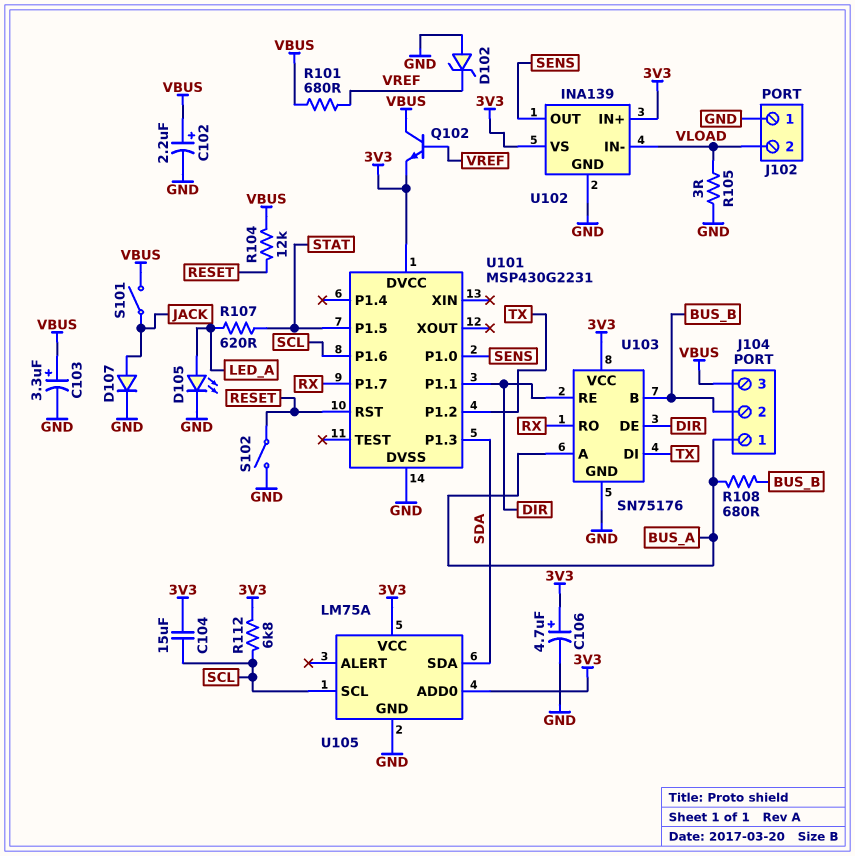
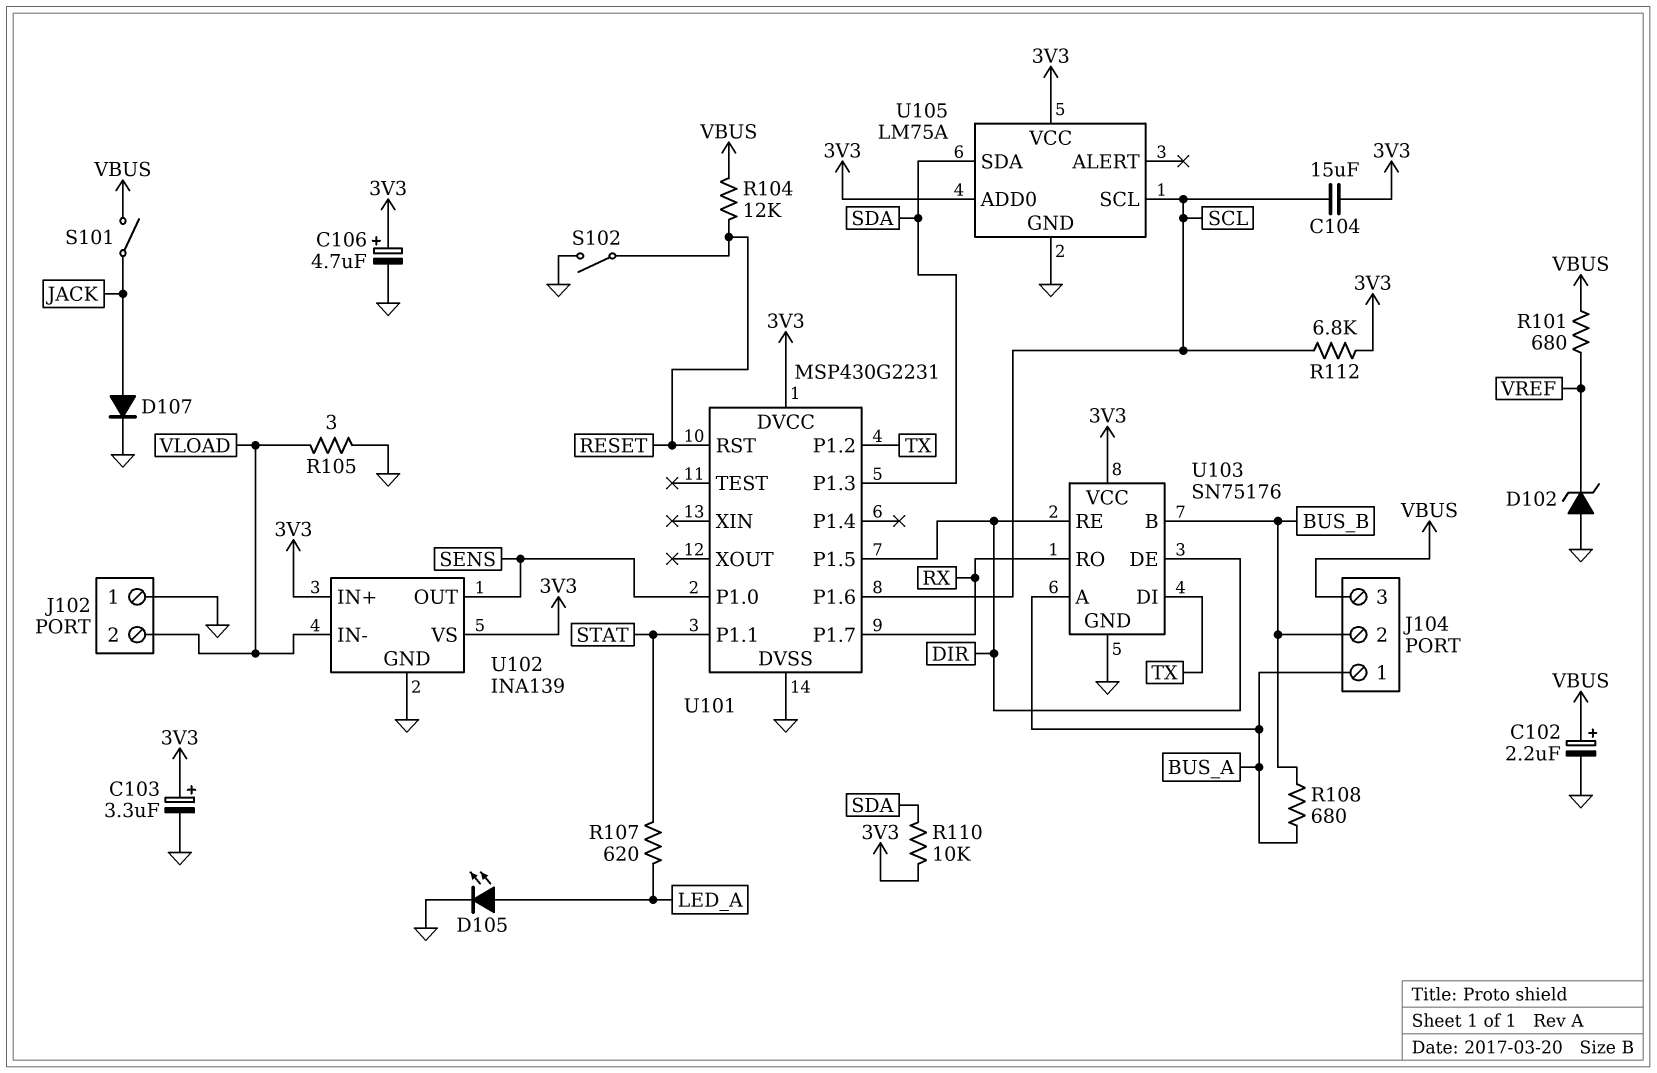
C103: 3.3uF (plus VBUS, minus GND) -> 3.3uF (plus 3V3, minus GND)
Q102: NPN (B VREF, C VBUS, E 3V3) -> none
R110: none -> 10k (3V3, SDA)
U101 pin P1.1: DIR -> STAT
U101 pin P1.5: STAT -> DIR

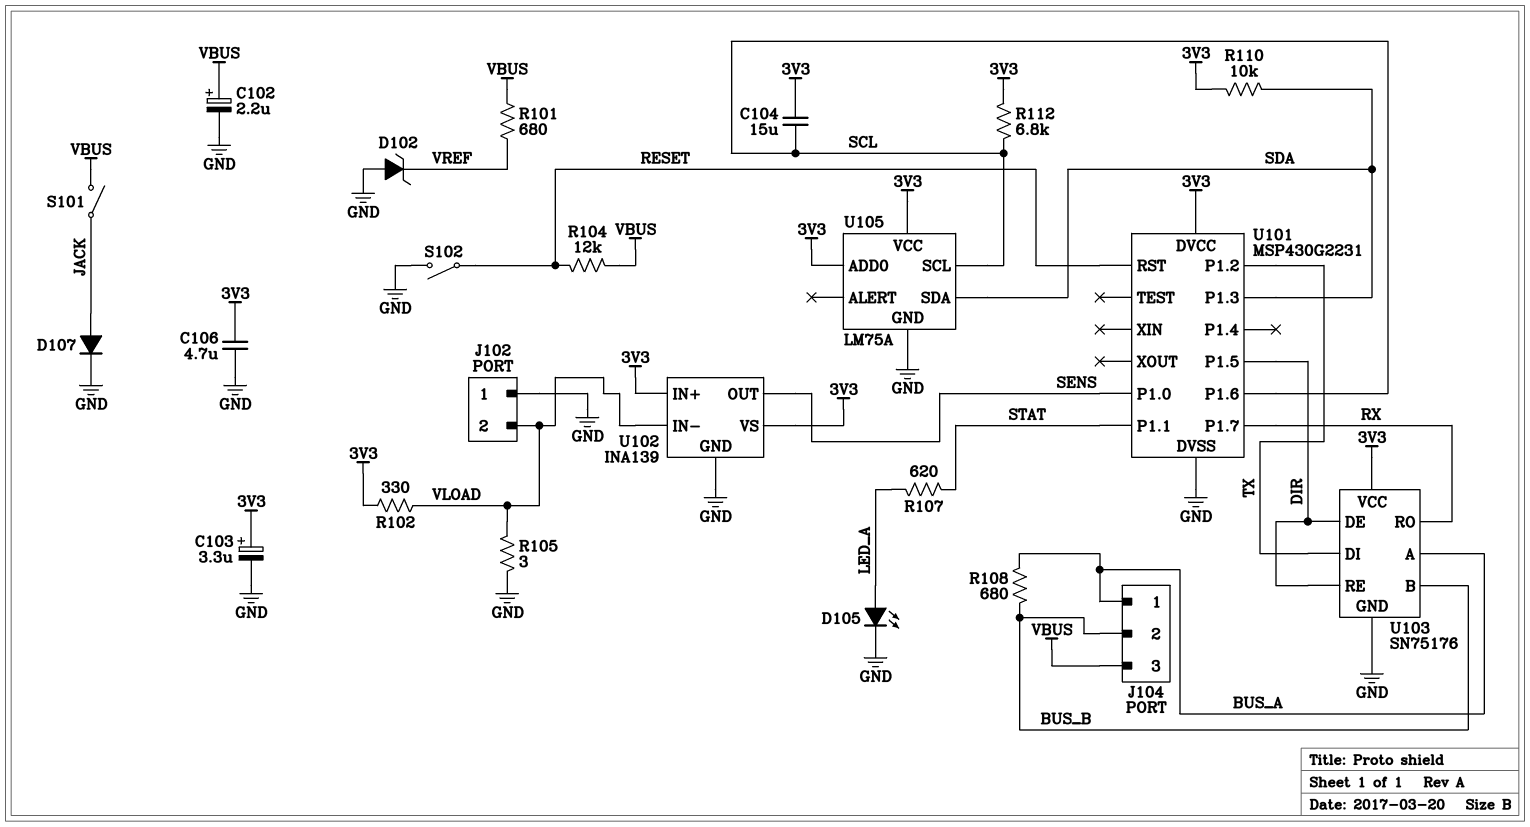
C106: 4.7uF (plus 3V3, minus GND) -> 4.7uF (3V3, GND)
R102: none -> 330 (3V3, VLOAD)

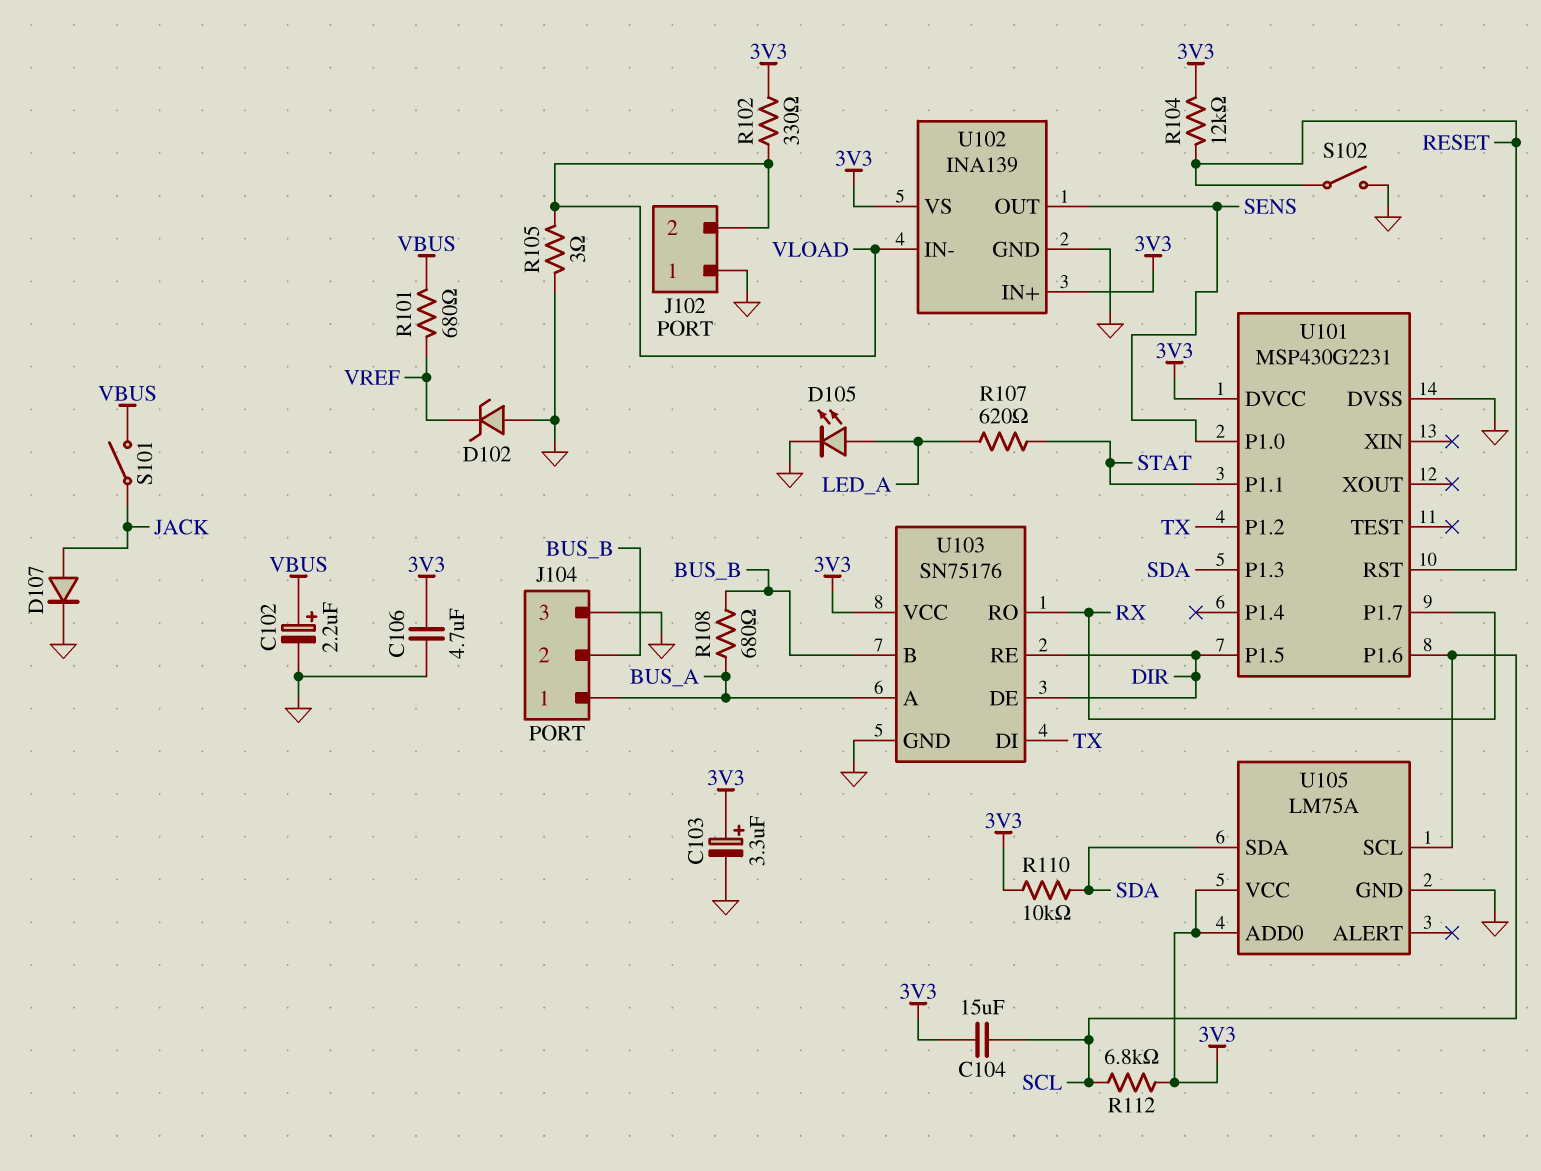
J104 pin 3: VBUS -> GND
R104: 12k (RESET, VBUS) -> 12k (3V3, RESET)

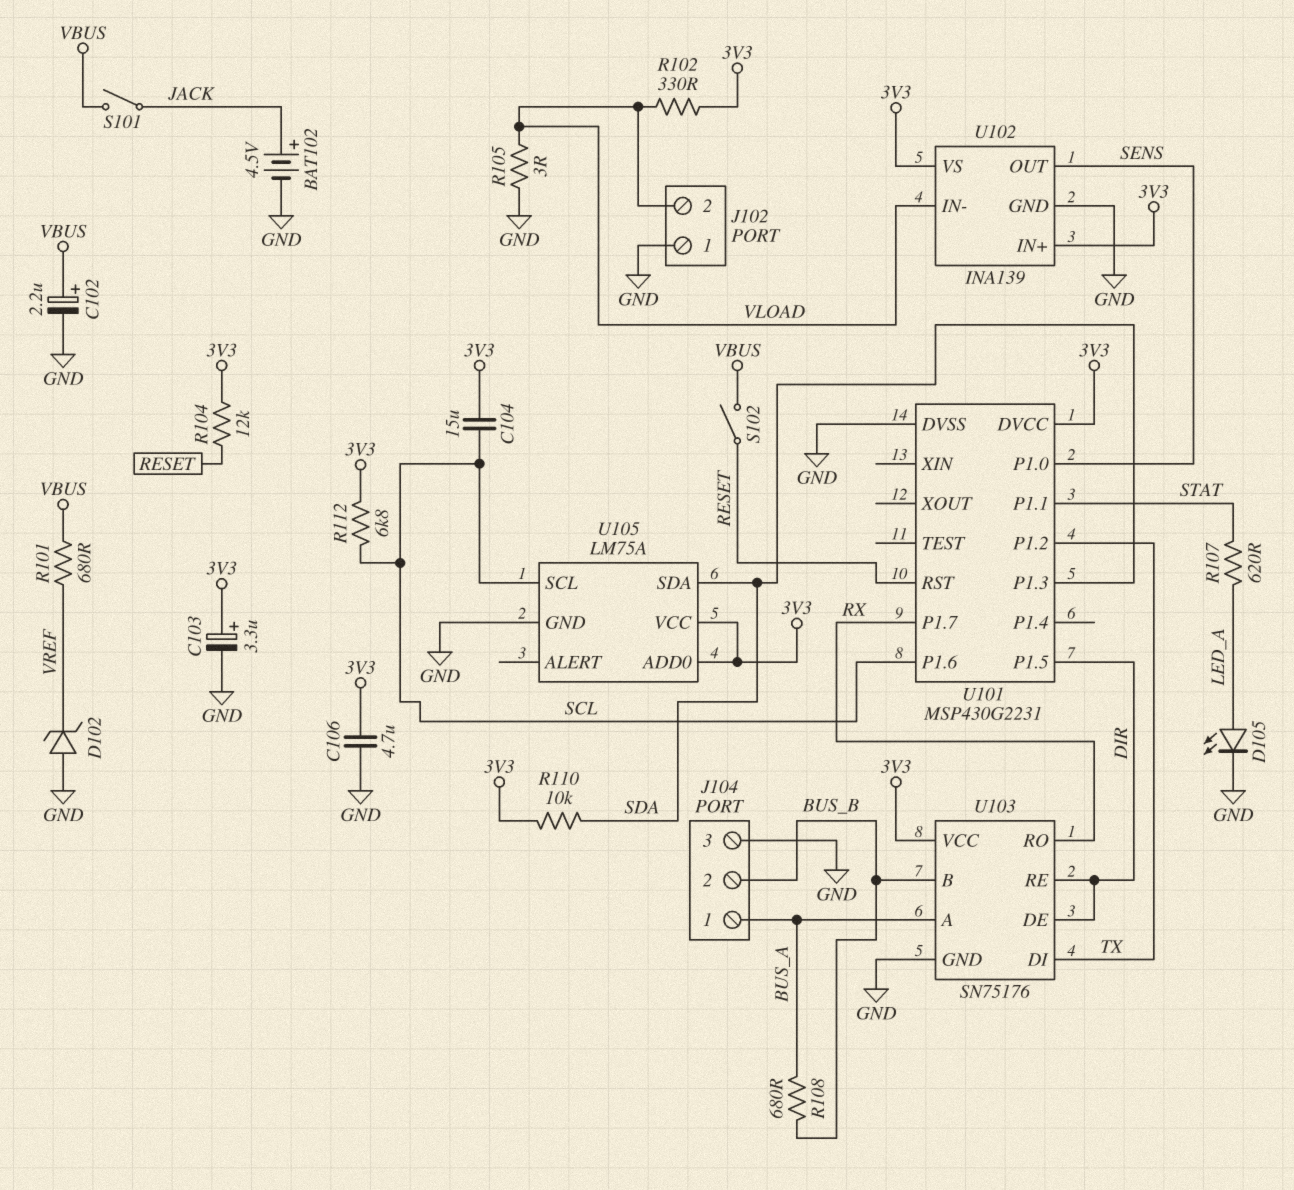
BAT102: none -> 4.5V (plus JACK, minus GND)
D107: diode (A JACK, K GND) -> none
S102: switch (GND, RESET) -> switch (RESET, VBUS)

